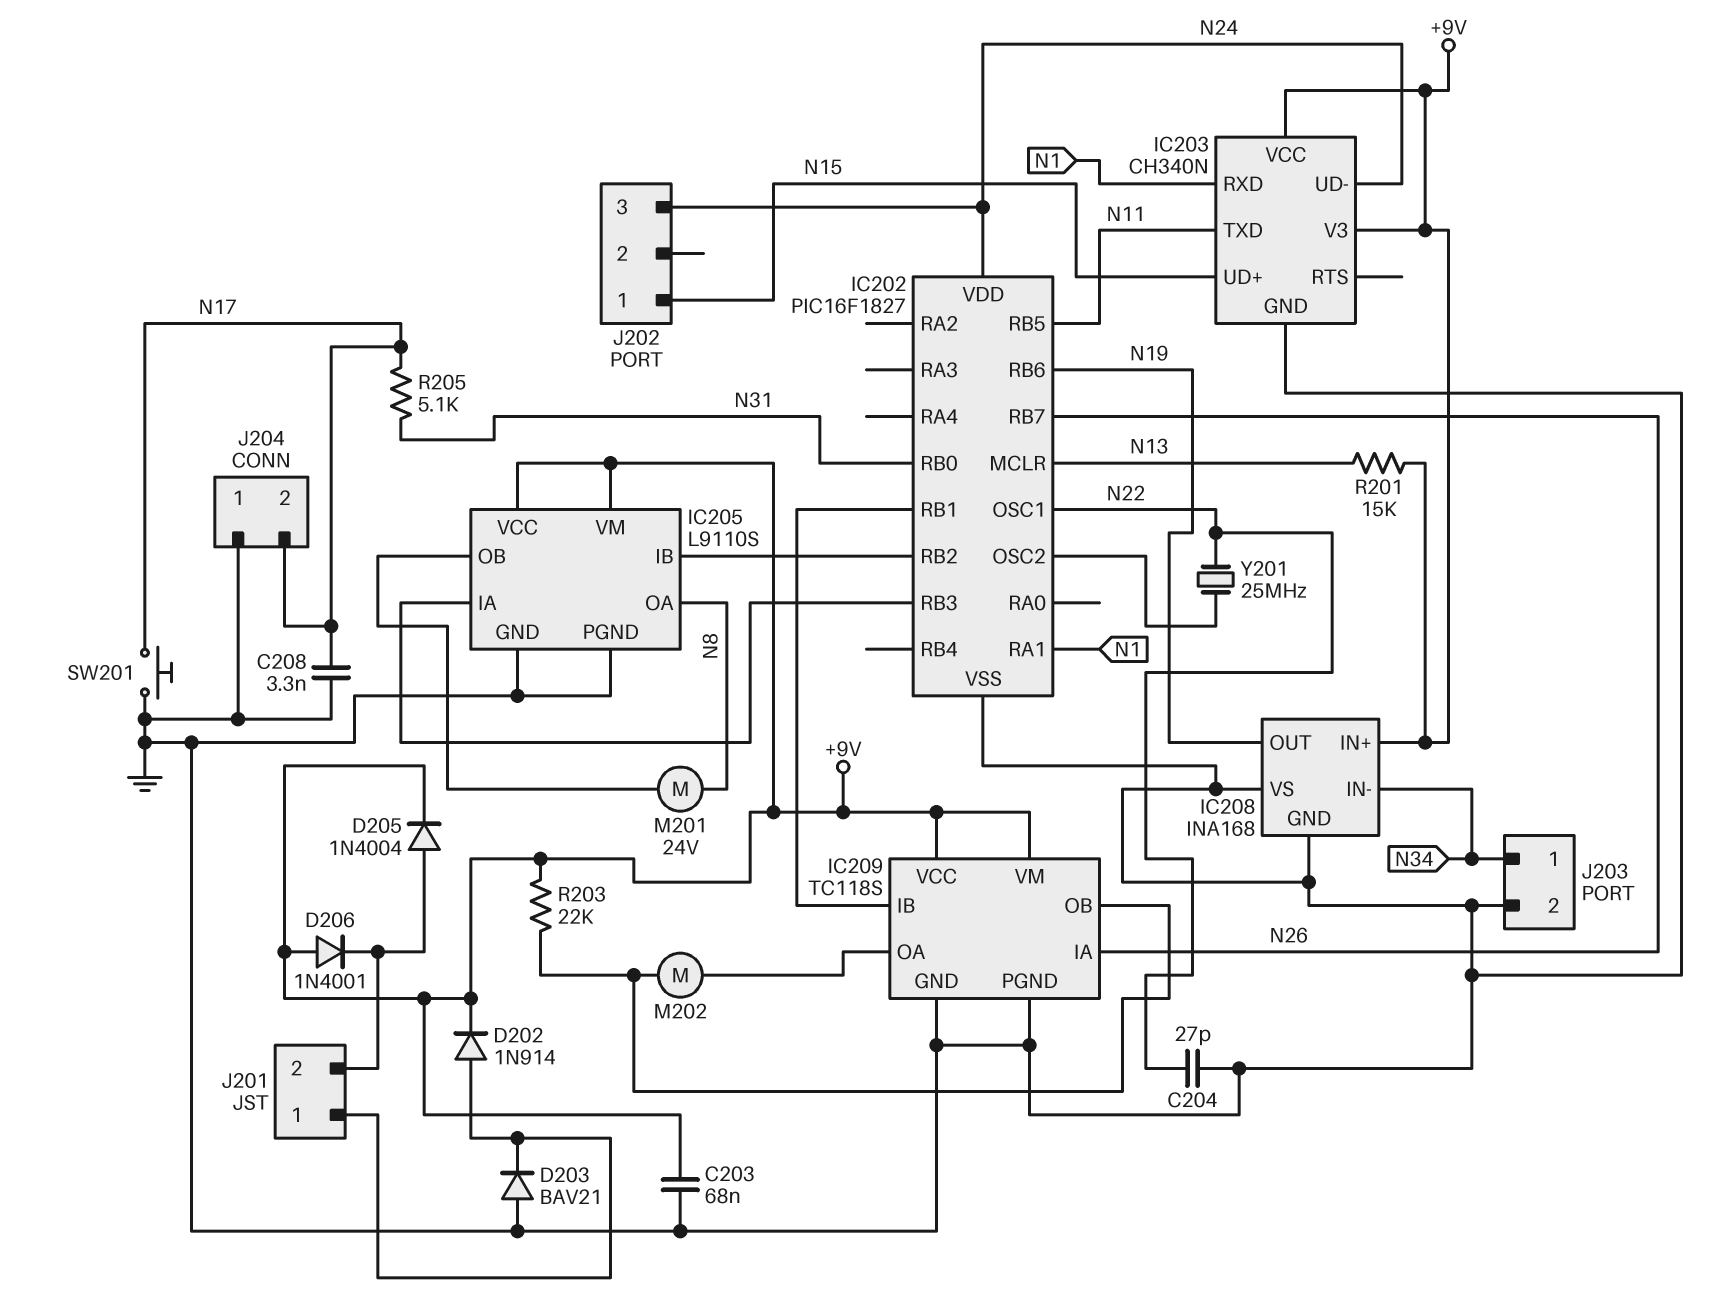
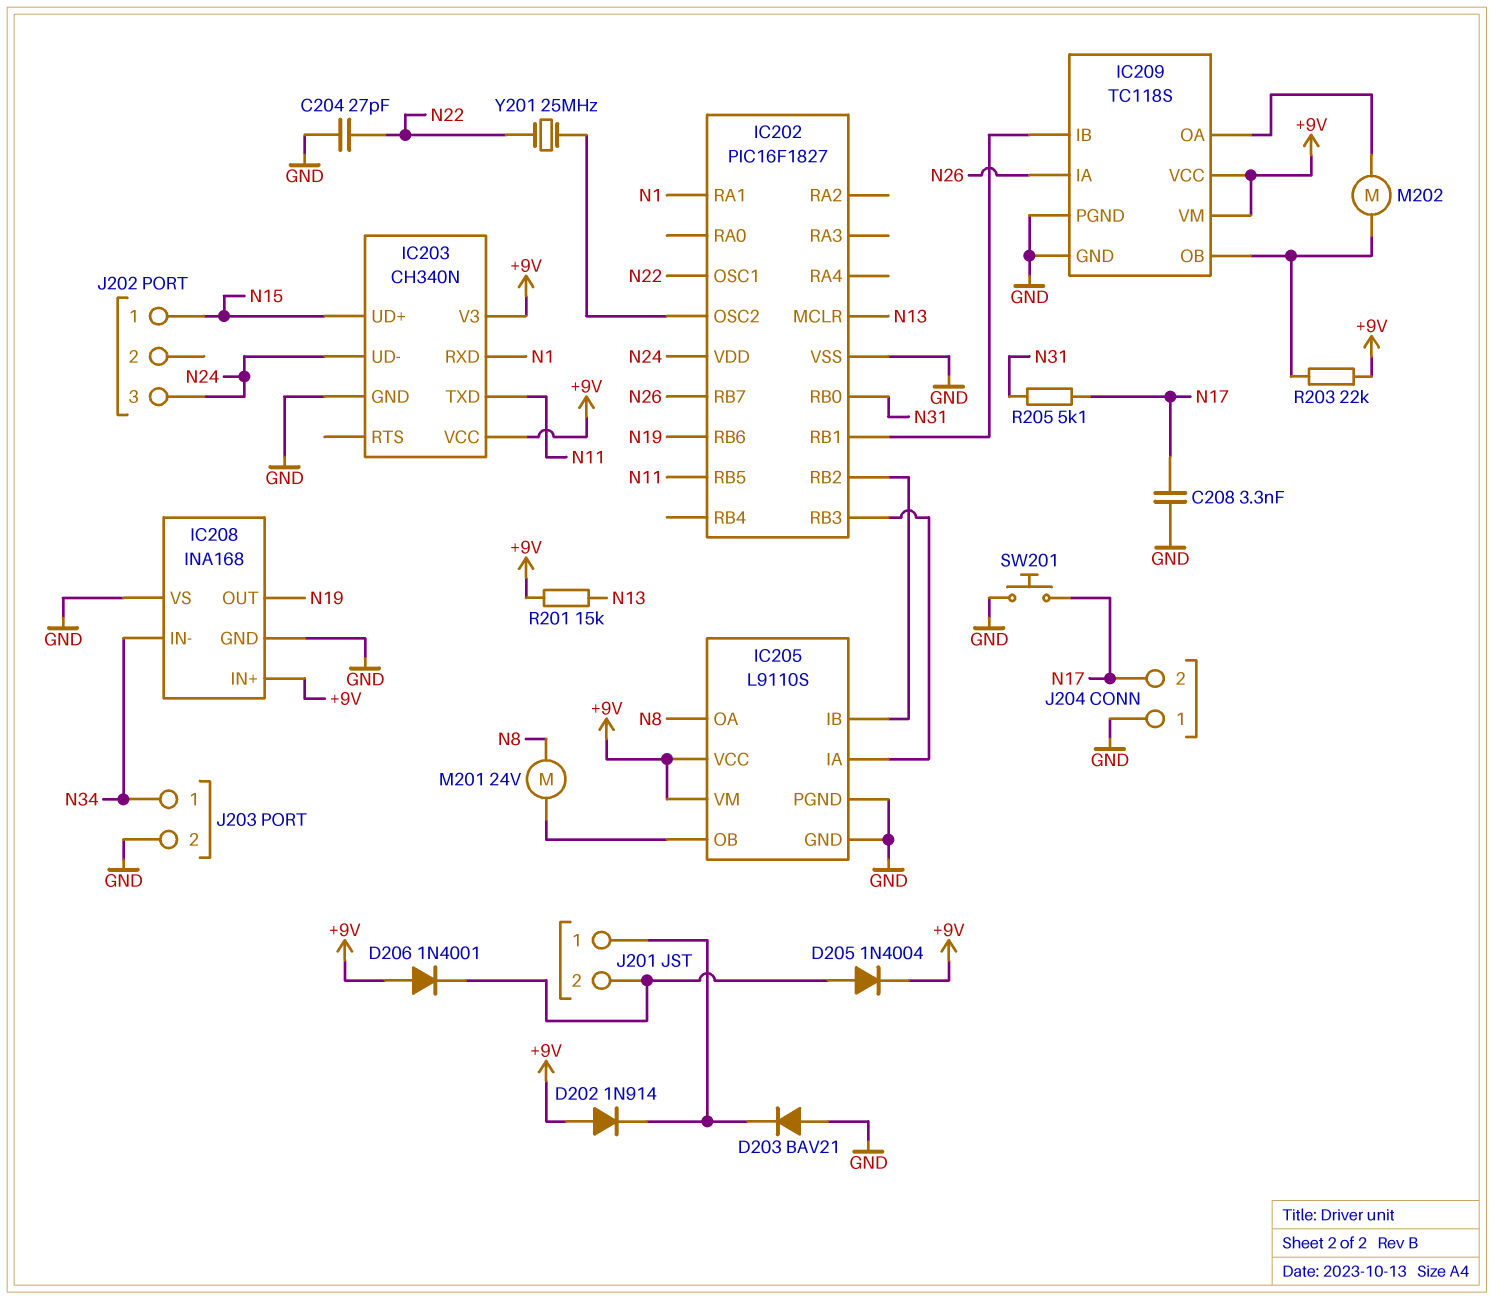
C203: 68nF (+9V, GND) -> none
D202: diode 1N914 (A J201/1, K +9V) -> diode 1N914 (A +9V, K J201/1)

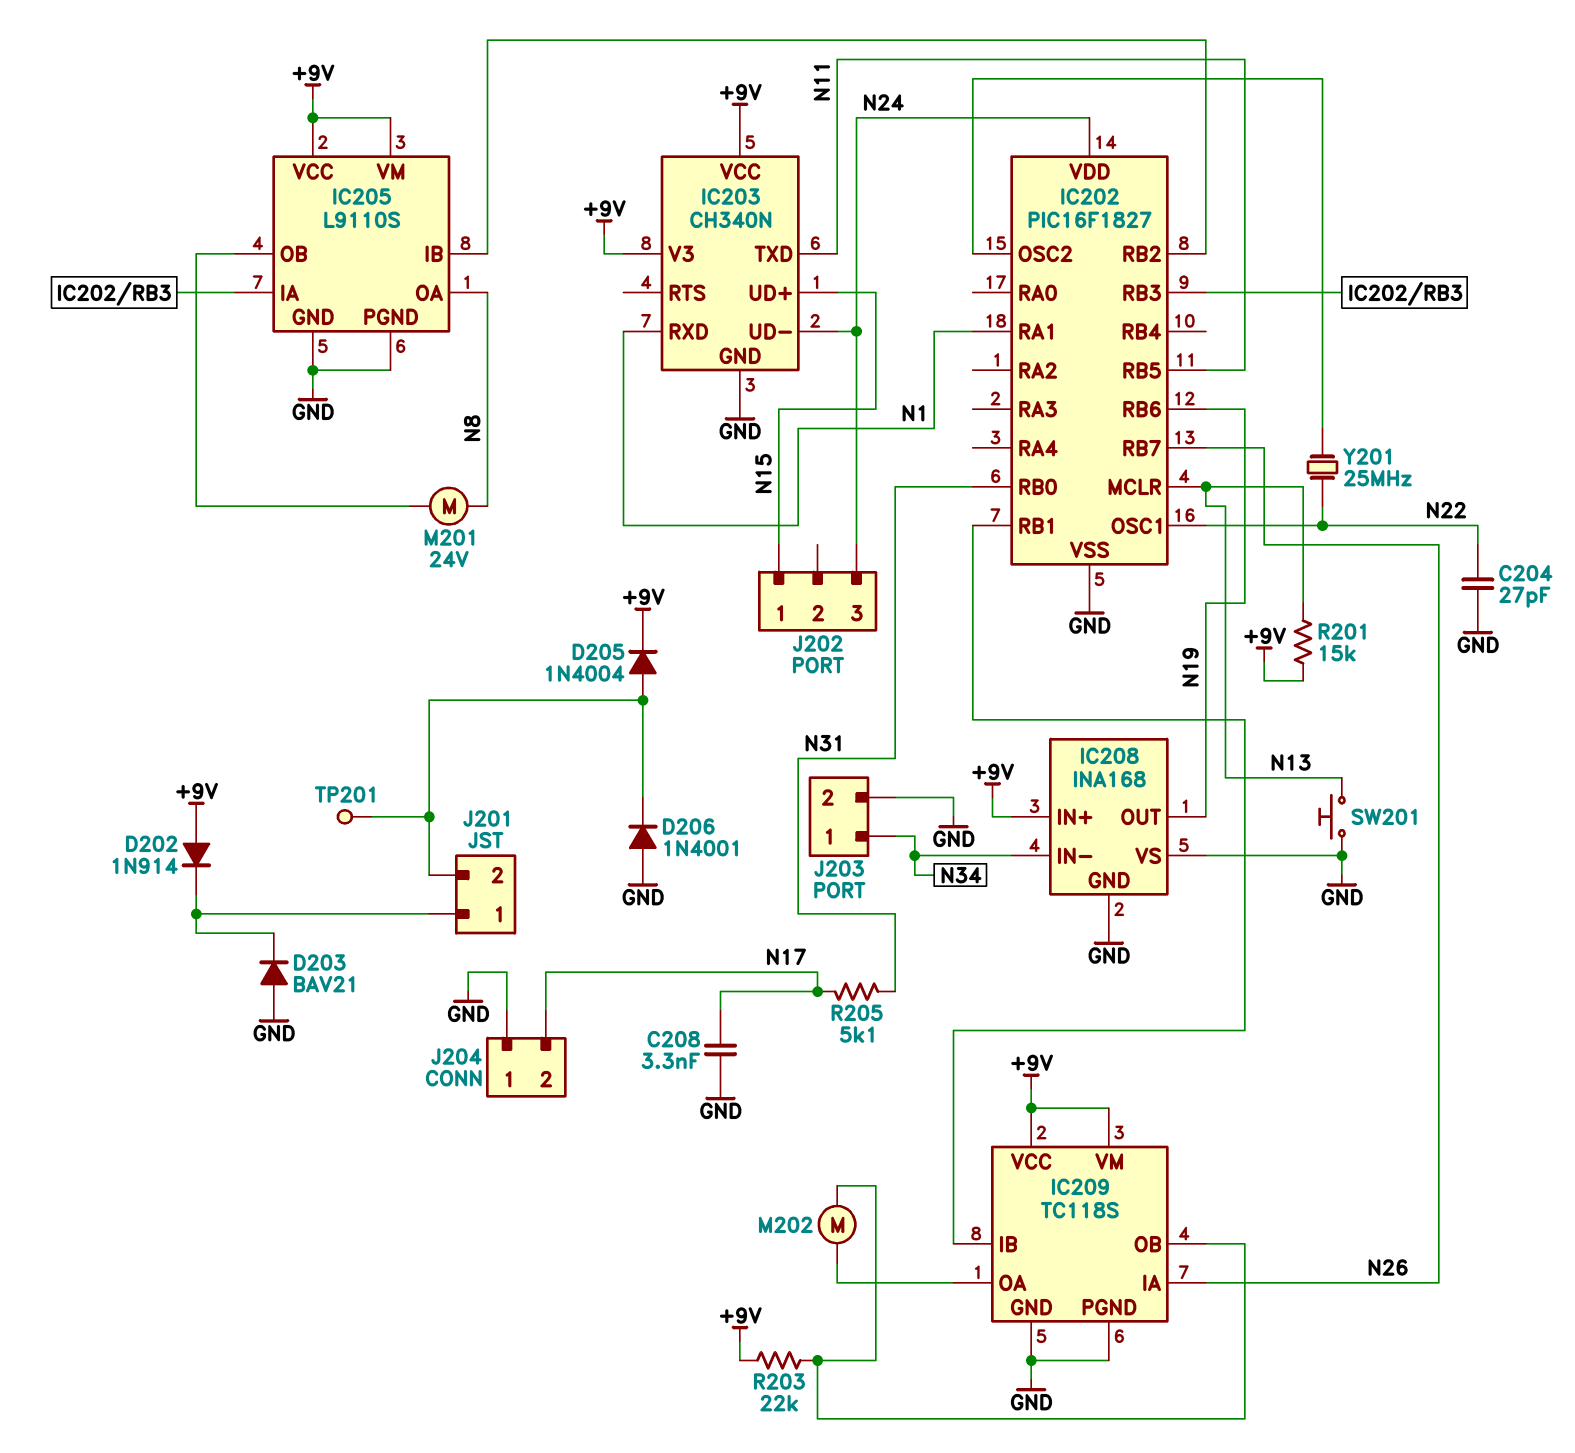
D206: diode 1N4001 (A +9V, K J201/2) -> diode 1N4001 (A GND, K J201/2)
SW201: button (GND, N17) -> button (GND, N13)
TP201: none -> test point (J201/2)

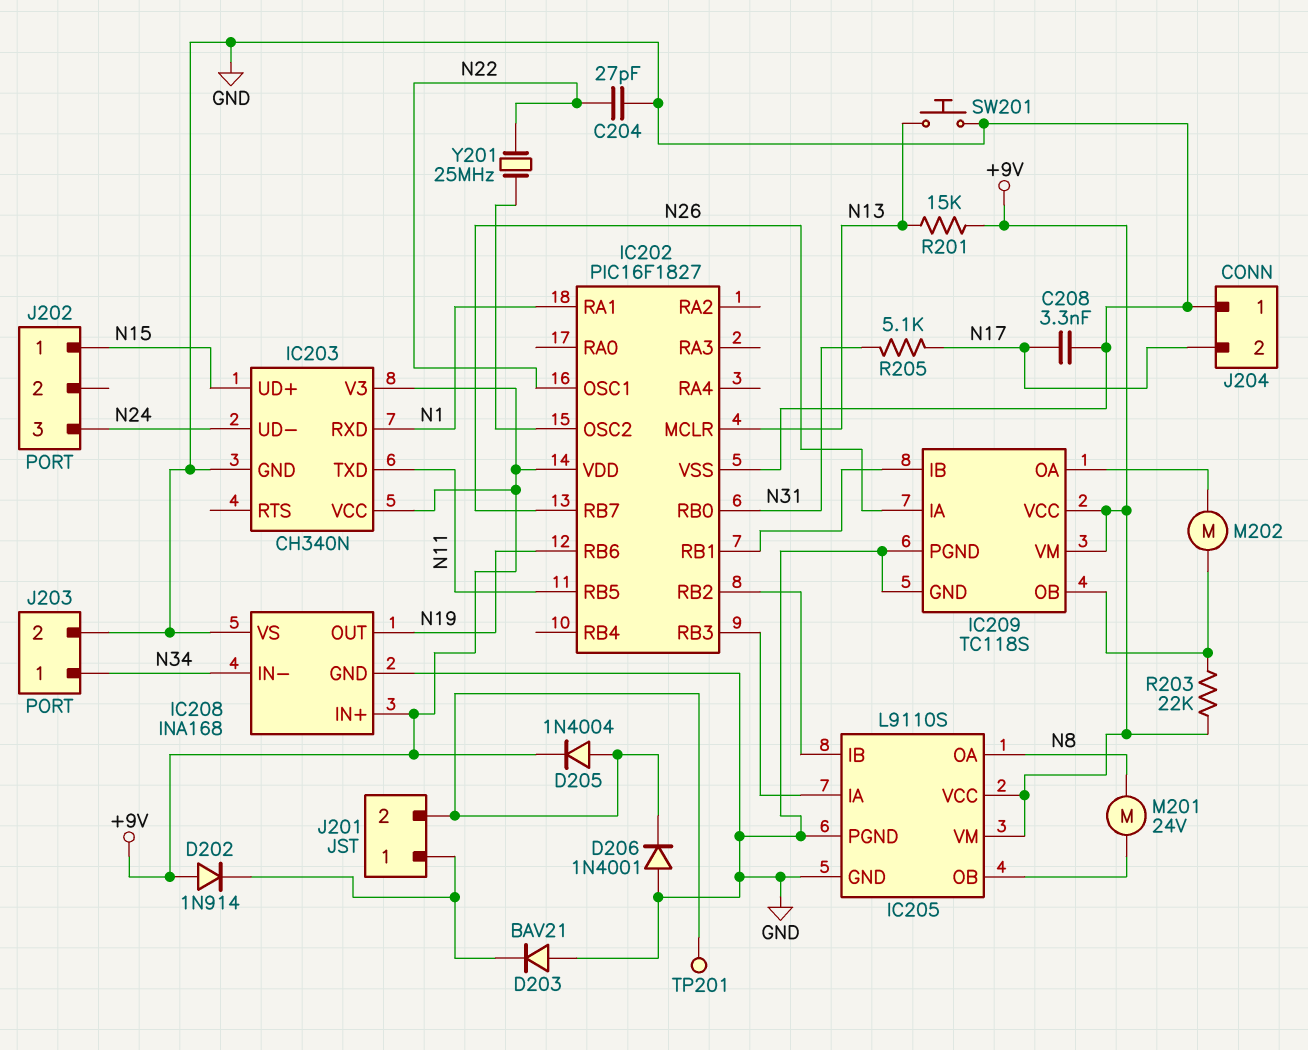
IC202 pin VDD: N24 -> +9V

